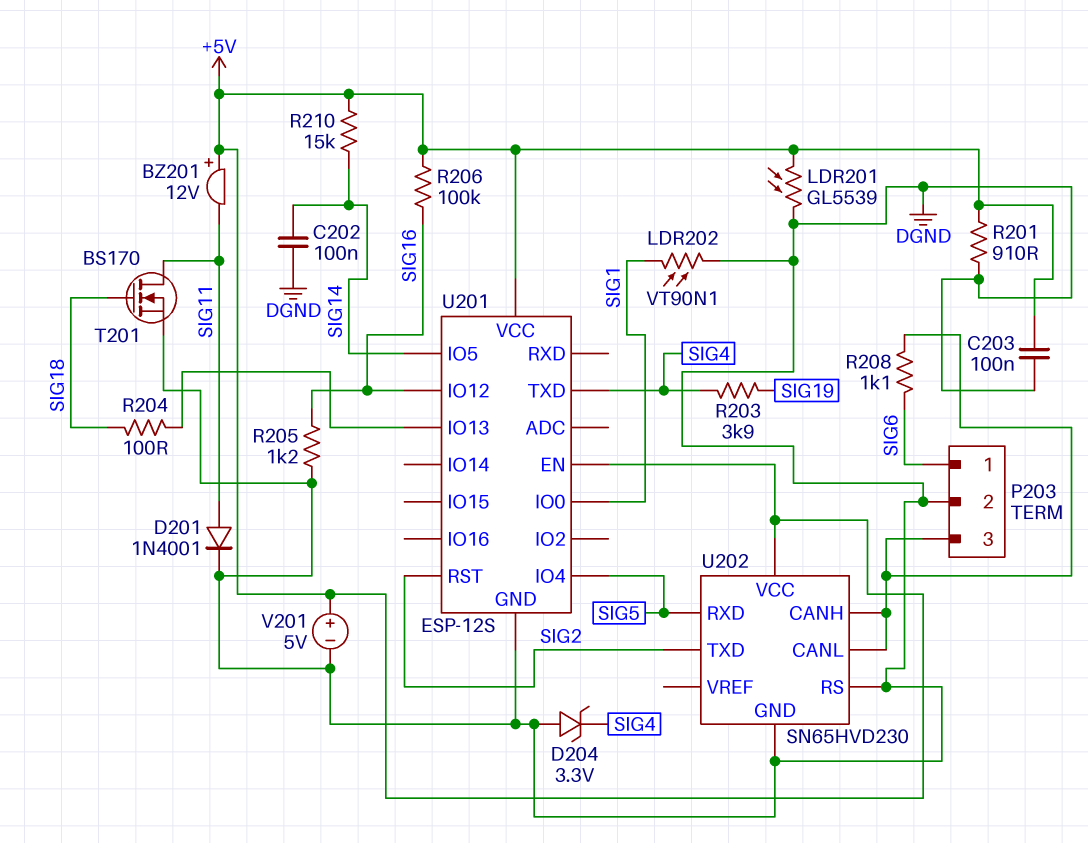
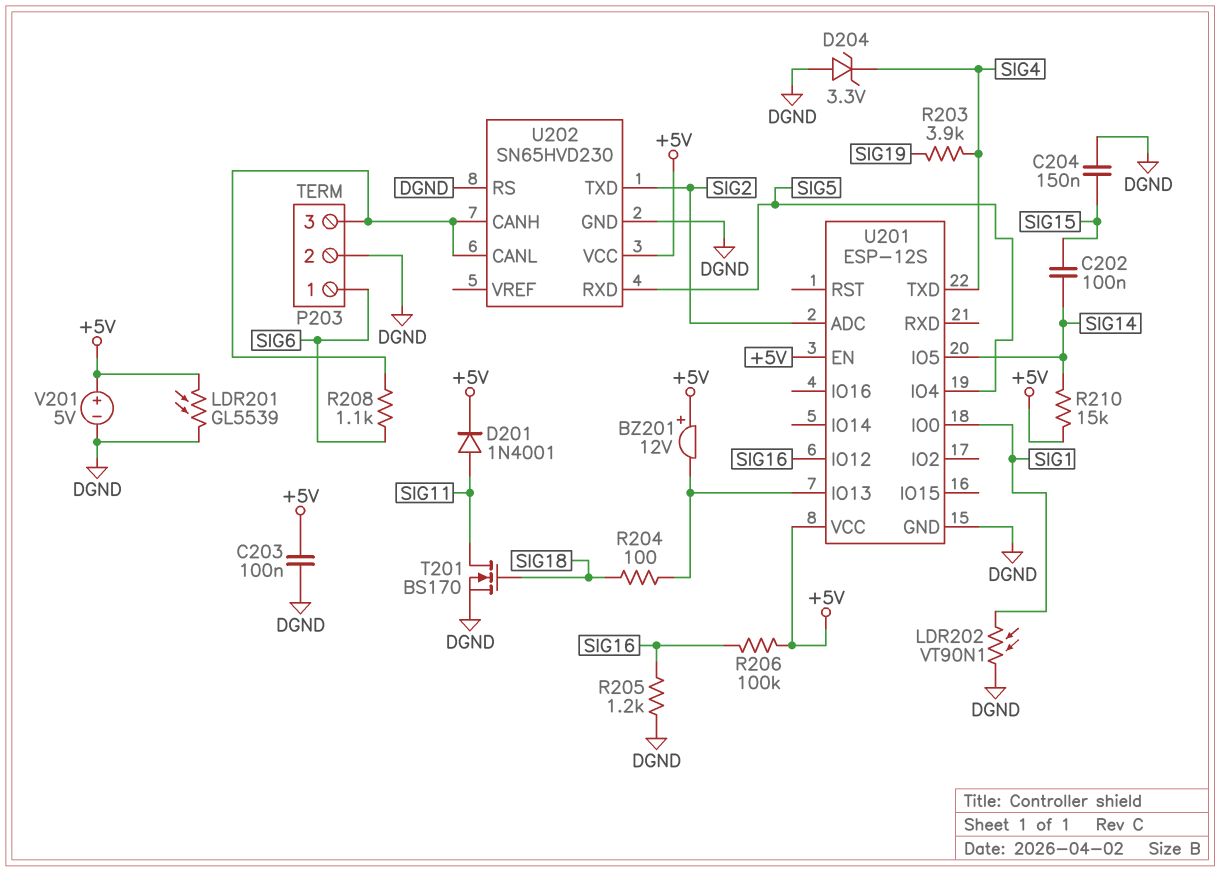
BZ201: buzzer 12V (plus +5V, minus SIG11) -> buzzer 12V (plus +5V, minus U201/IO13)
C202: 100nF (DGND, SIG14) -> 100nF (SIG14, SIG15)
C204: none -> 150nF (DGND, SIG15)
D201: diode 1N4001 (A SIG11, K DGND) -> diode 1N4001 (A SIG11, K +5V)
R201: 910 (+5V, DGND) -> none
U201 pin ADC: none -> SIG2
U201 pin RST: SIG2 -> none

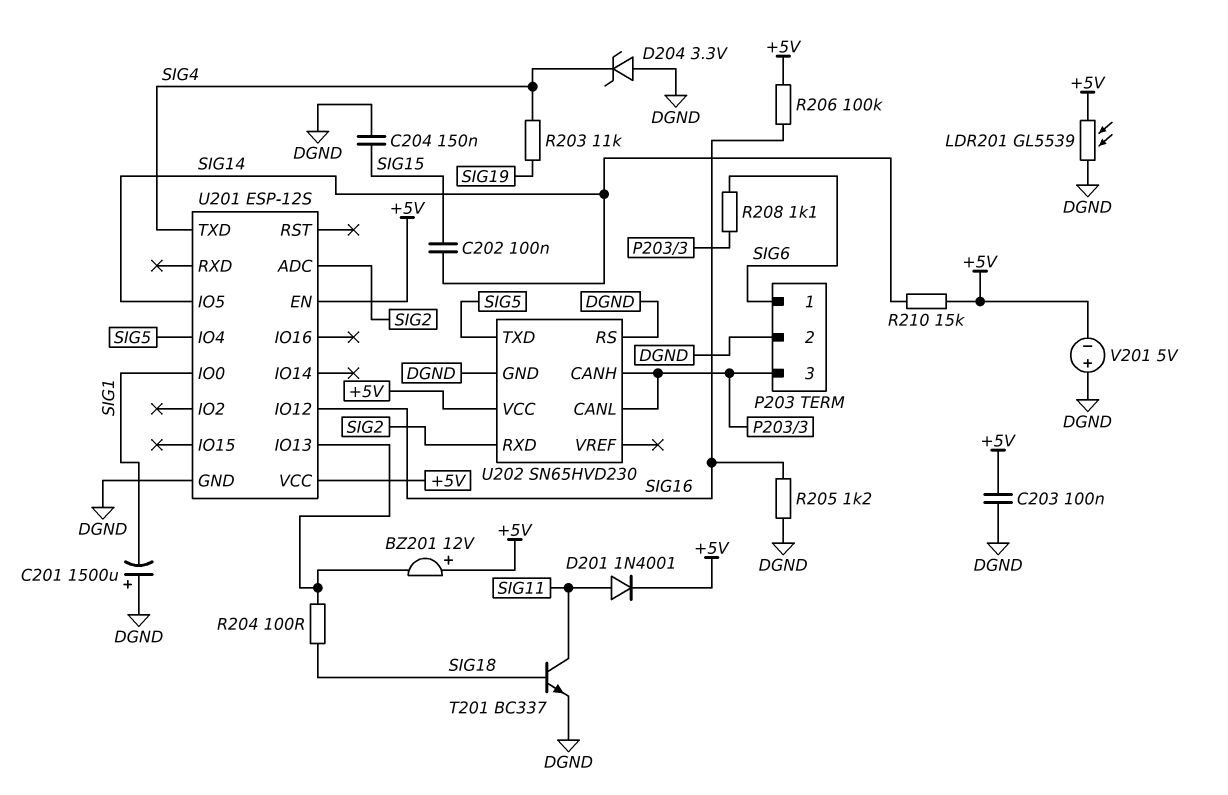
C201: none -> 1500uF (plus DGND, minus SIG1)
LDR202: VT90N1 (DGND, SIG1) -> none
R203: 3.9k (SIG4, SIG19) -> 11k (SIG4, SIG19)
T201: NMOS BS170 (G SIG18, D SIG11, S DGND) -> NPN BC337 (B SIG18, C SIG11, E DGND)
U202 pin RXD: SIG5 -> SIG2
U202 pin TXD: SIG2 -> SIG5
V201: 5V (plus +5V, minus DGND) -> 5V (plus DGND, minus +5V)

